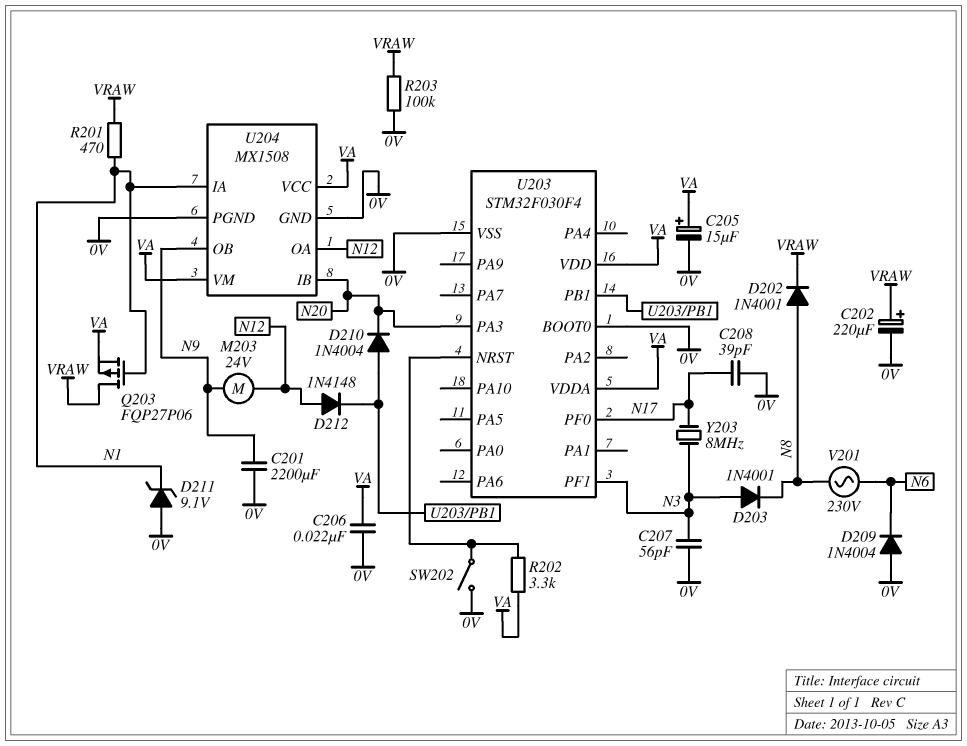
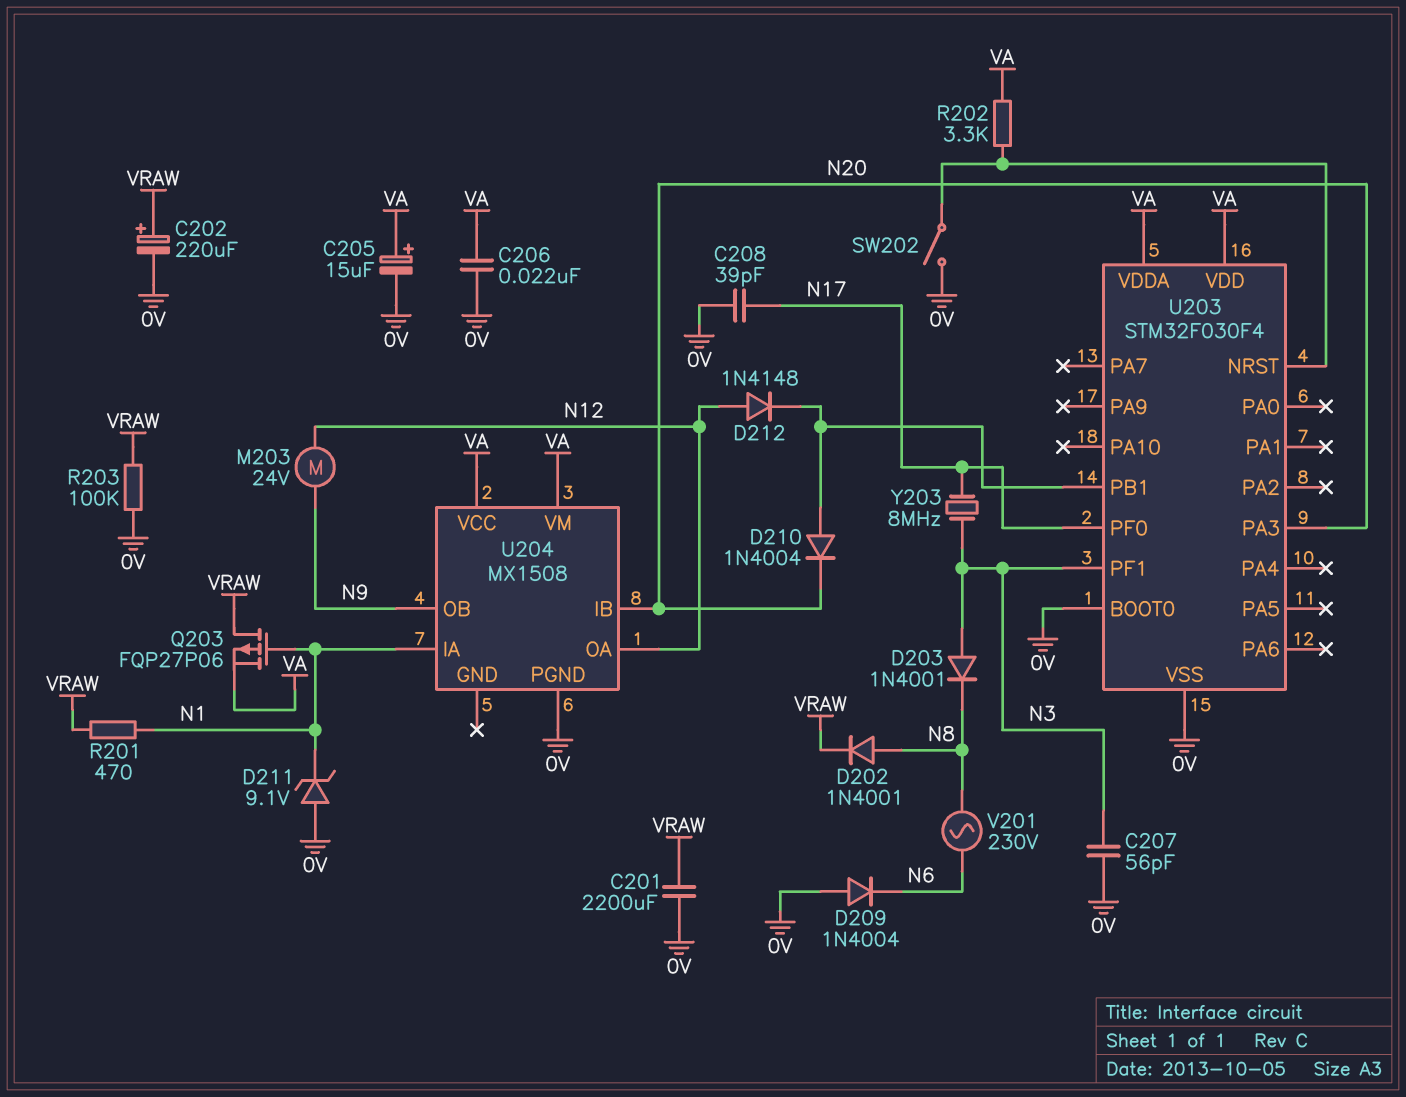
C201: 2200uF (0V, N9) -> 2200uF (0V, VRAW)
U204 pin GND: 0V -> none

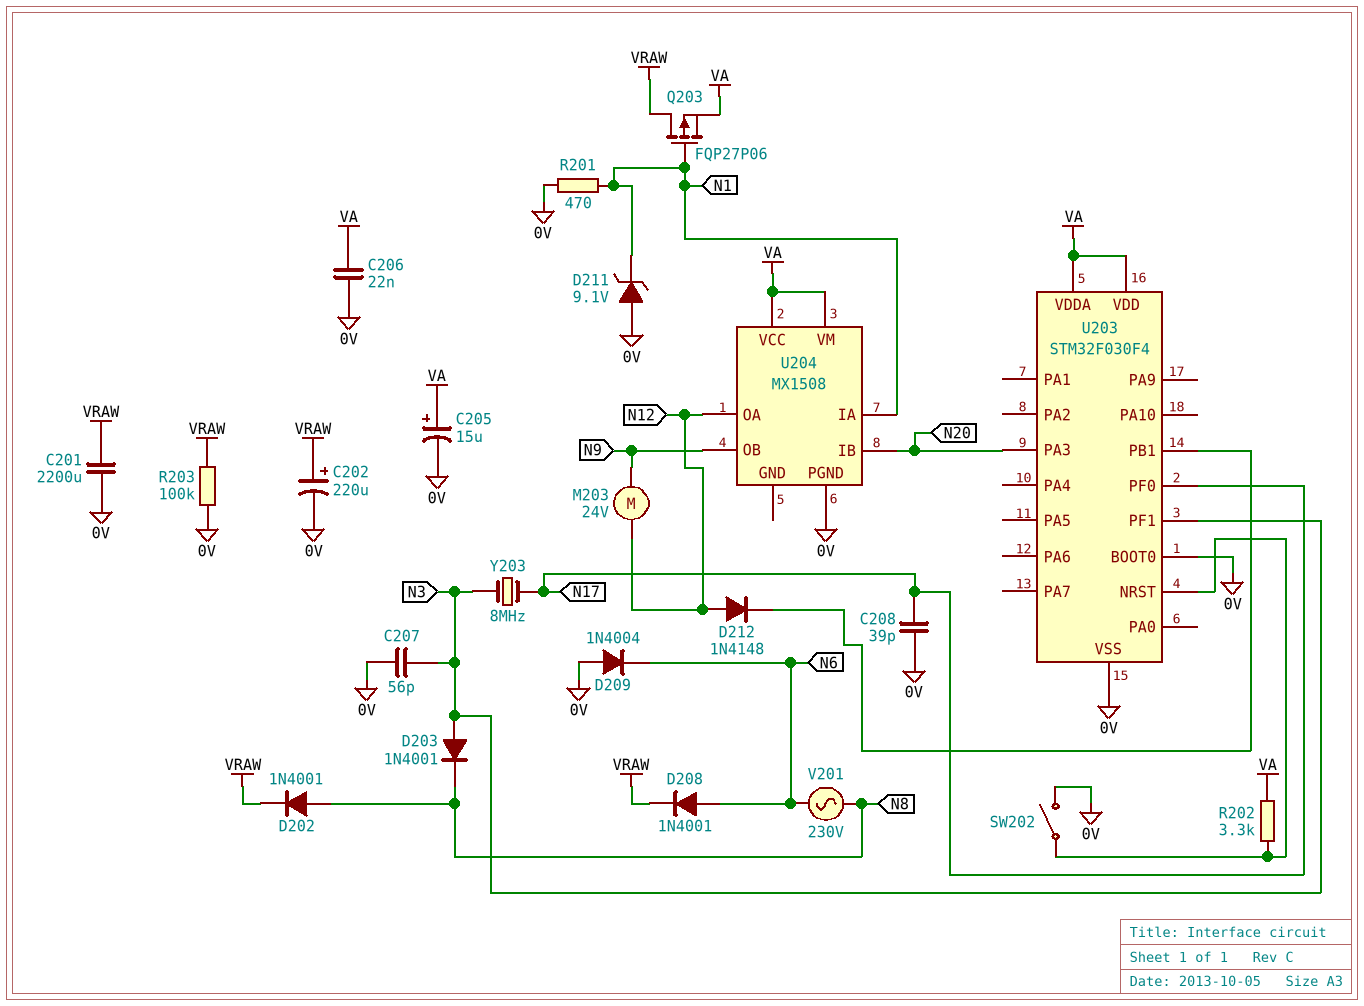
D208: none -> diode 1N4001 (A N6, K VRAW)
D210: diode 1N4004 (A U203/PB1, K N20) -> none
R201: 470 (N1, VRAW) -> 470 (0V, N1)

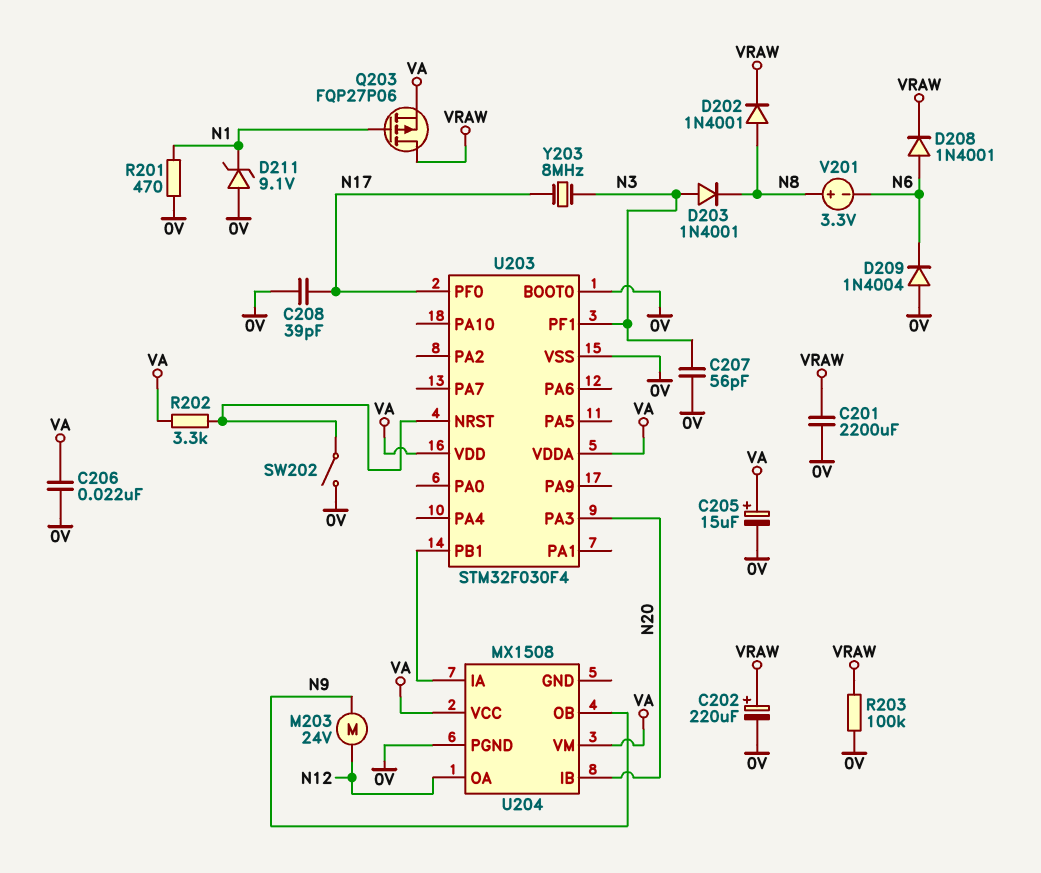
D212: diode 1N4148 (A N12, K U203/PB1) -> none
U204 pin IA: N1 -> U203/PB1
V201: AC 230V (N6, N8) -> 3.3V (plus N8, minus N6)

